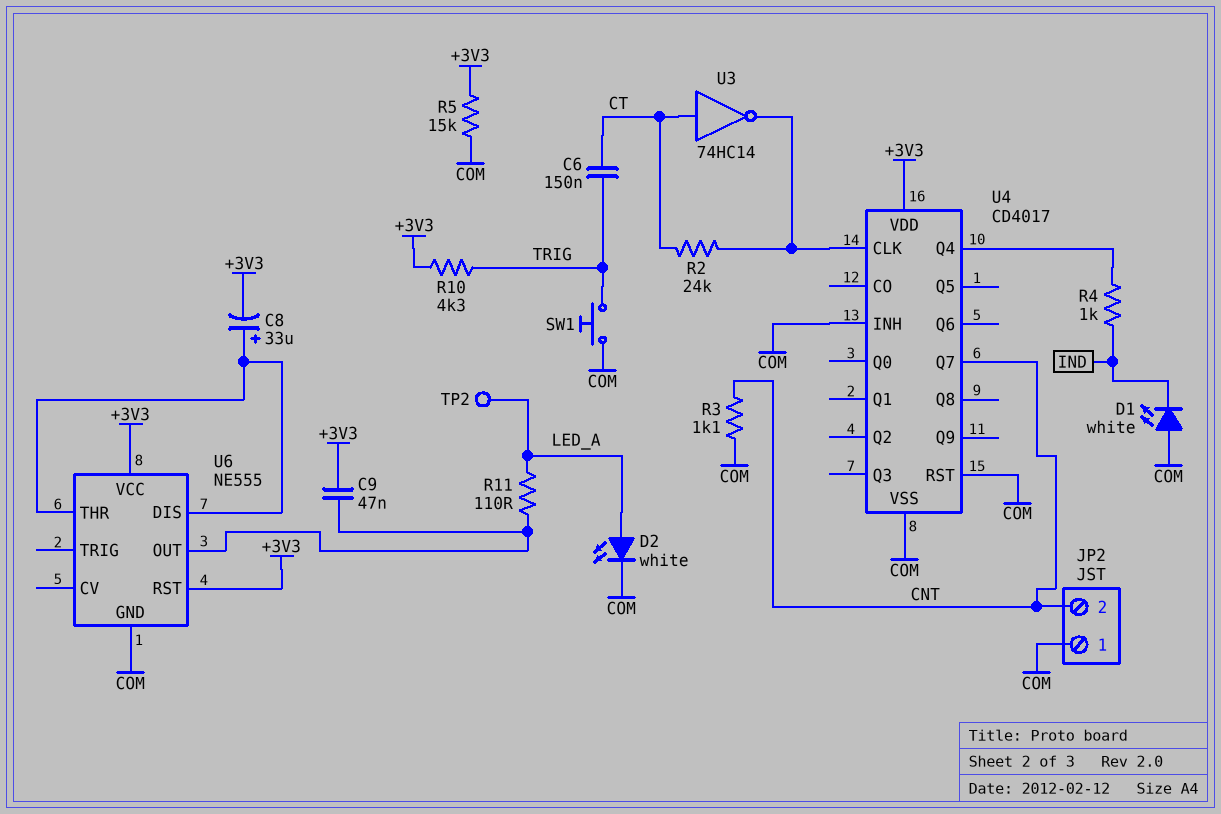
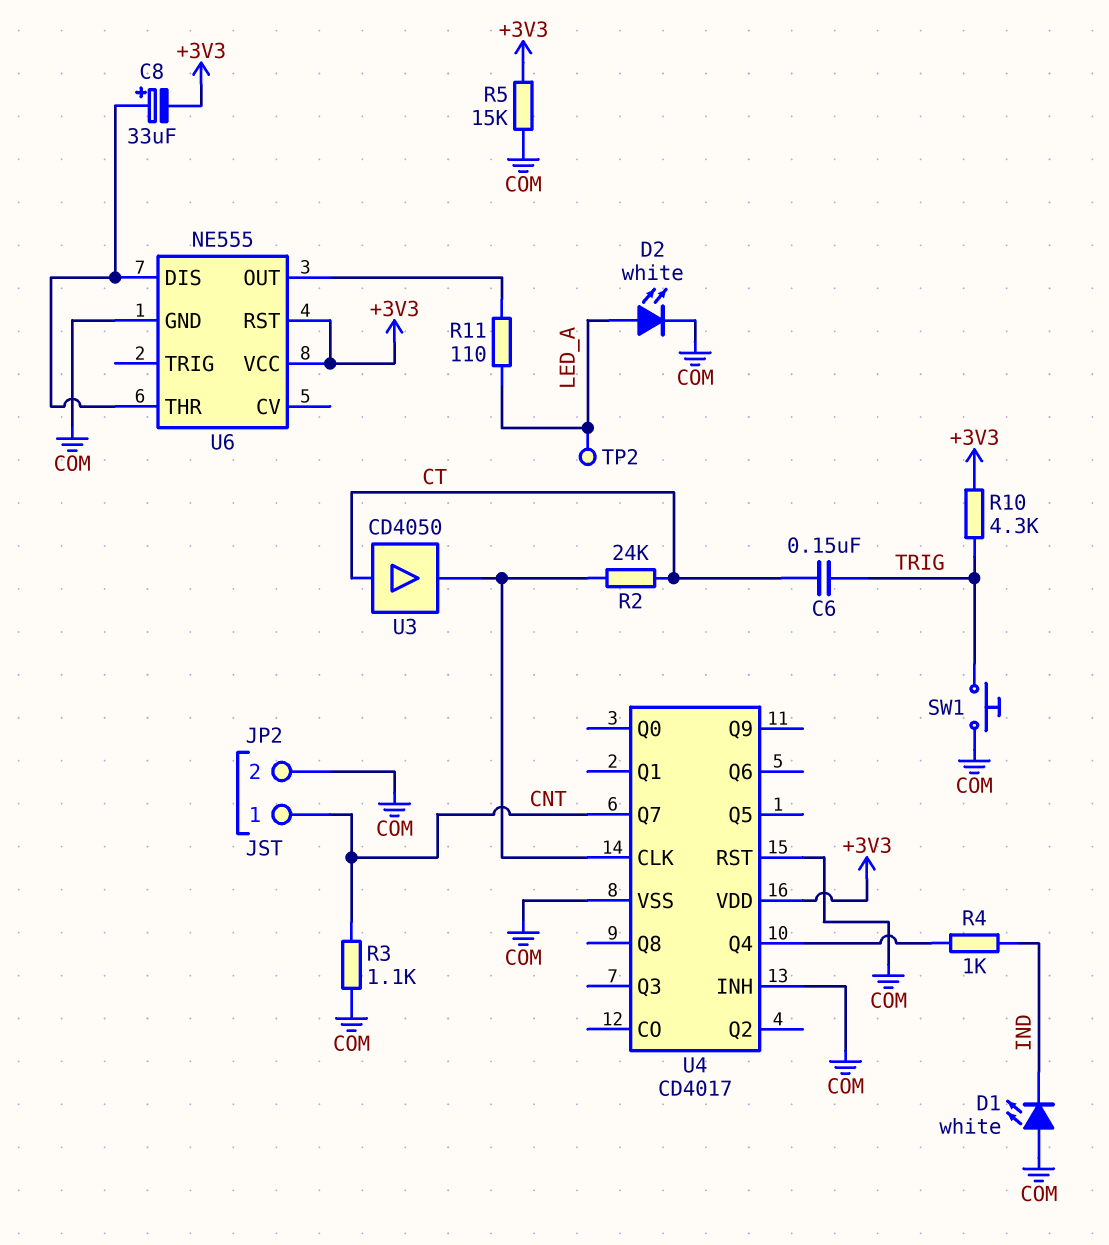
C9: 47nF (+3V3, U6/OUT) -> none
JP2 pin 1: COM -> CNT
JP2 pin 2: CNT -> COM
U3: NOT 74HC14 (in CT, out U4/CLK) -> buffer CD4050 (in CT, out U4/CLK)

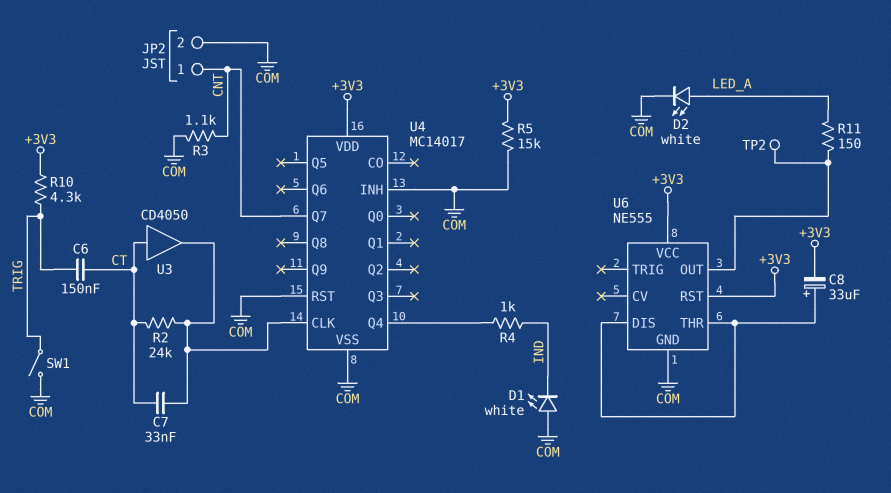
C7: none -> 33nF (CT, U4/CLK)
R11: 110 (LED_A, U6/OUT) -> 150 (LED_A, U6/OUT)
SW1: button (COM, TRIG) -> switch (COM, TRIG)
TP2: test point (LED_A) -> test point (U6/OUT)
U4: CD4017 -> MC14017

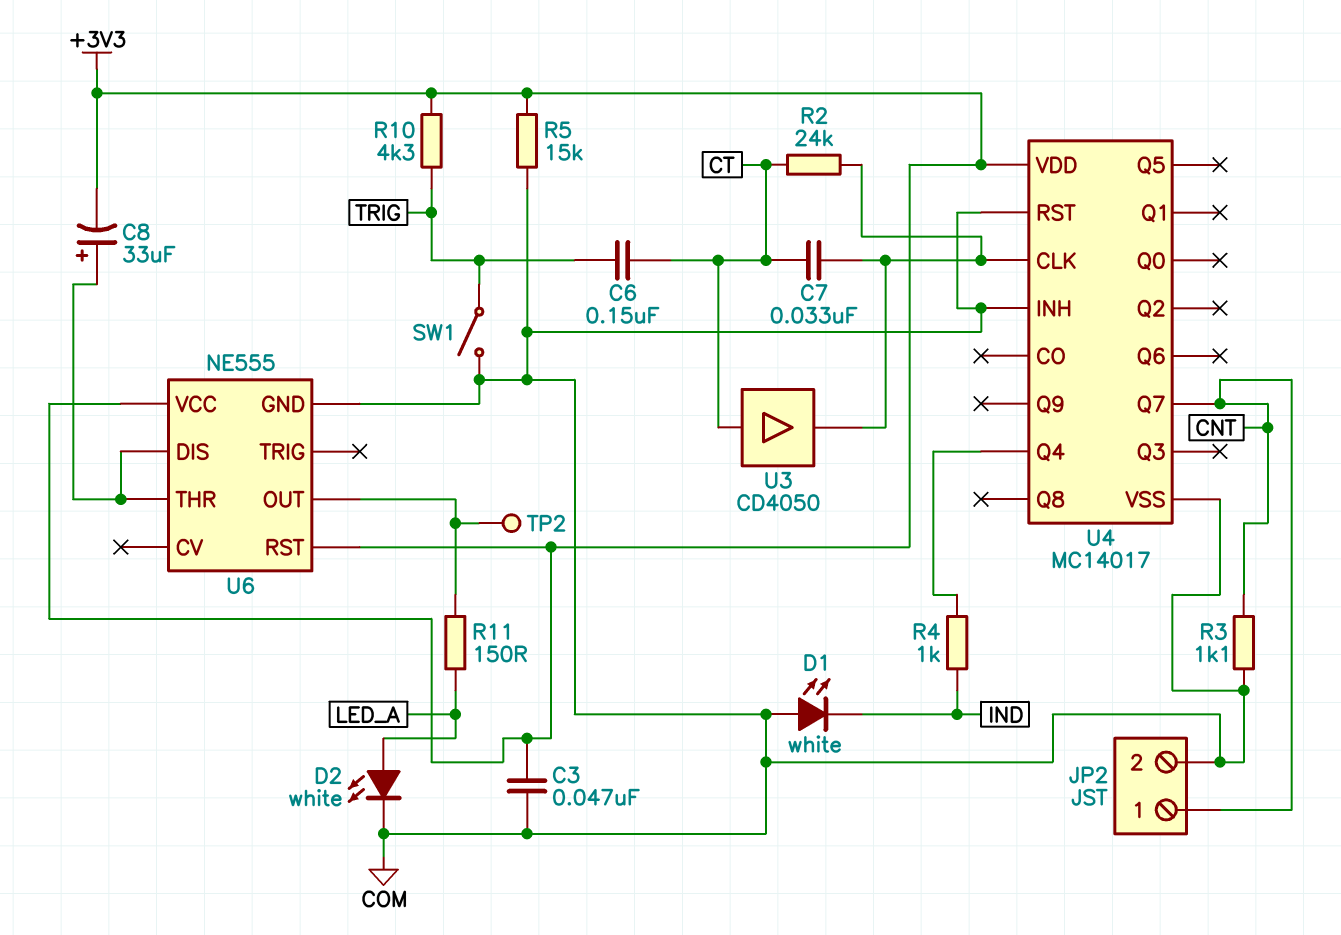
C3: none -> 47nF (+3V3, COM)

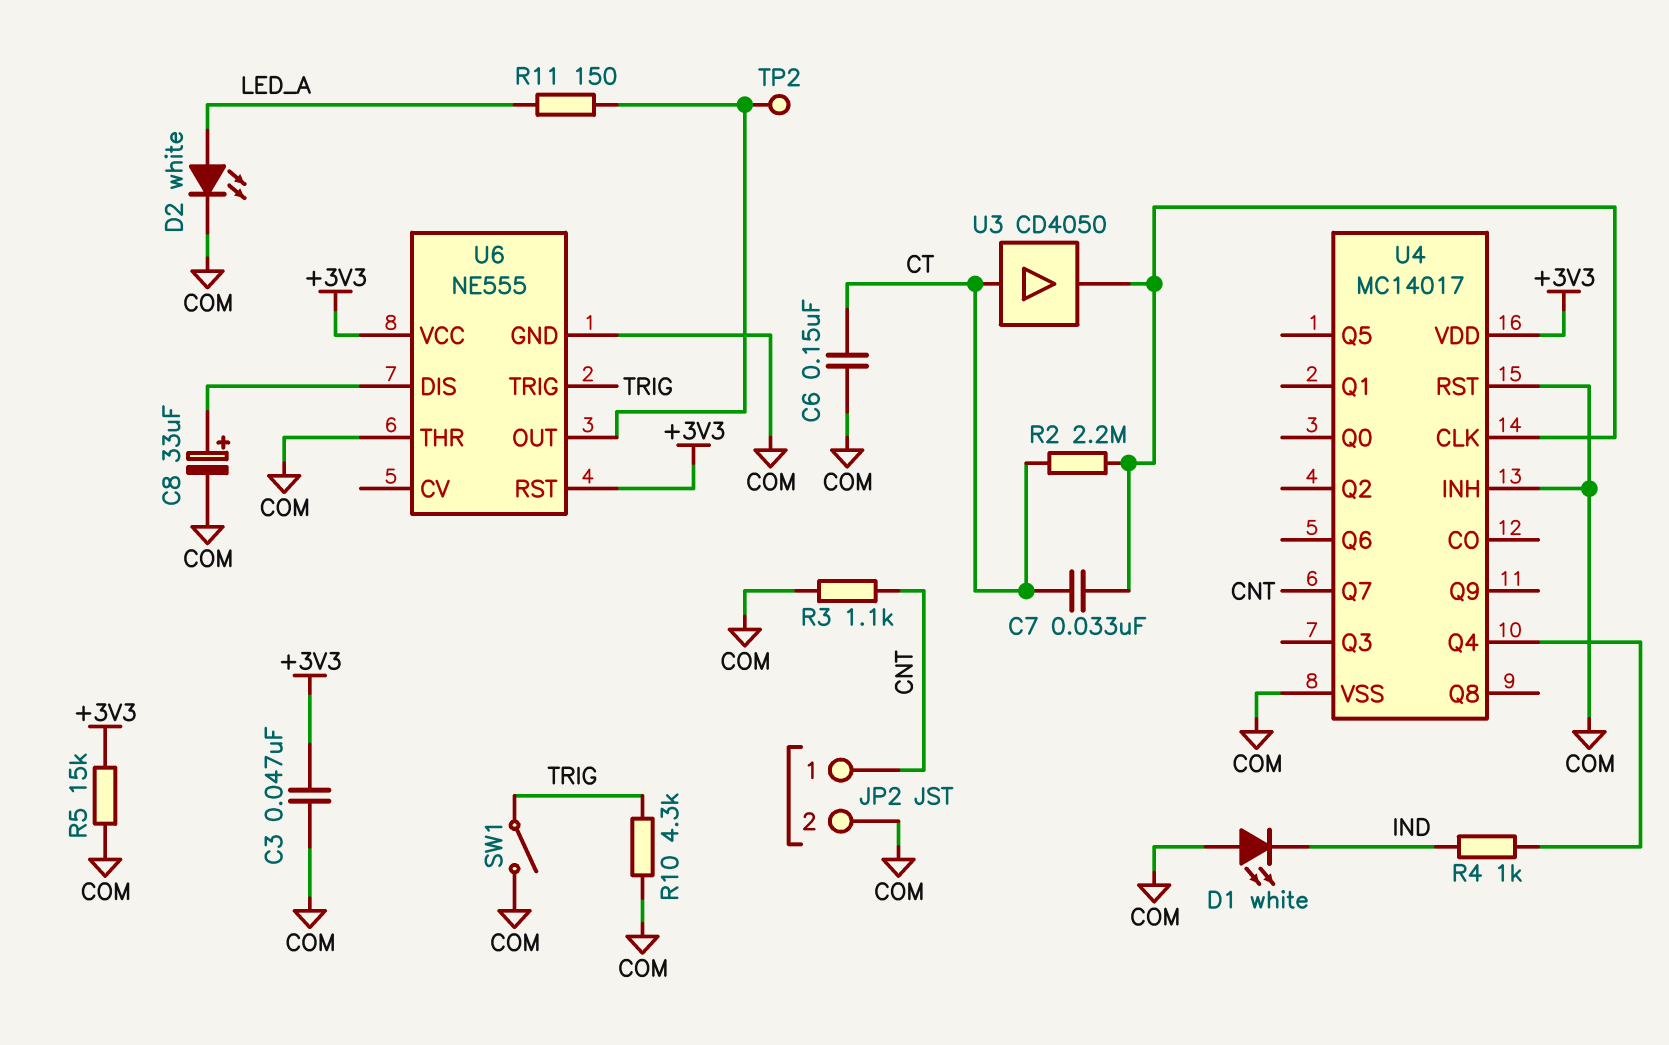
C6: 150nF (CT, TRIG) -> 150nF (COM, CT)
C8: 33uF (plus U6/DIS, minus +3V3) -> 33uF (plus U6/DIS, minus COM)
R2: 24k (CT, U4/CLK) -> 2.2M (CT, U4/CLK)
R10: 4.3k (+3V3, TRIG) -> 4.3k (COM, TRIG)
U6 pin THR: U6/DIS -> COM
U6 pin TRIG: none -> TRIG

